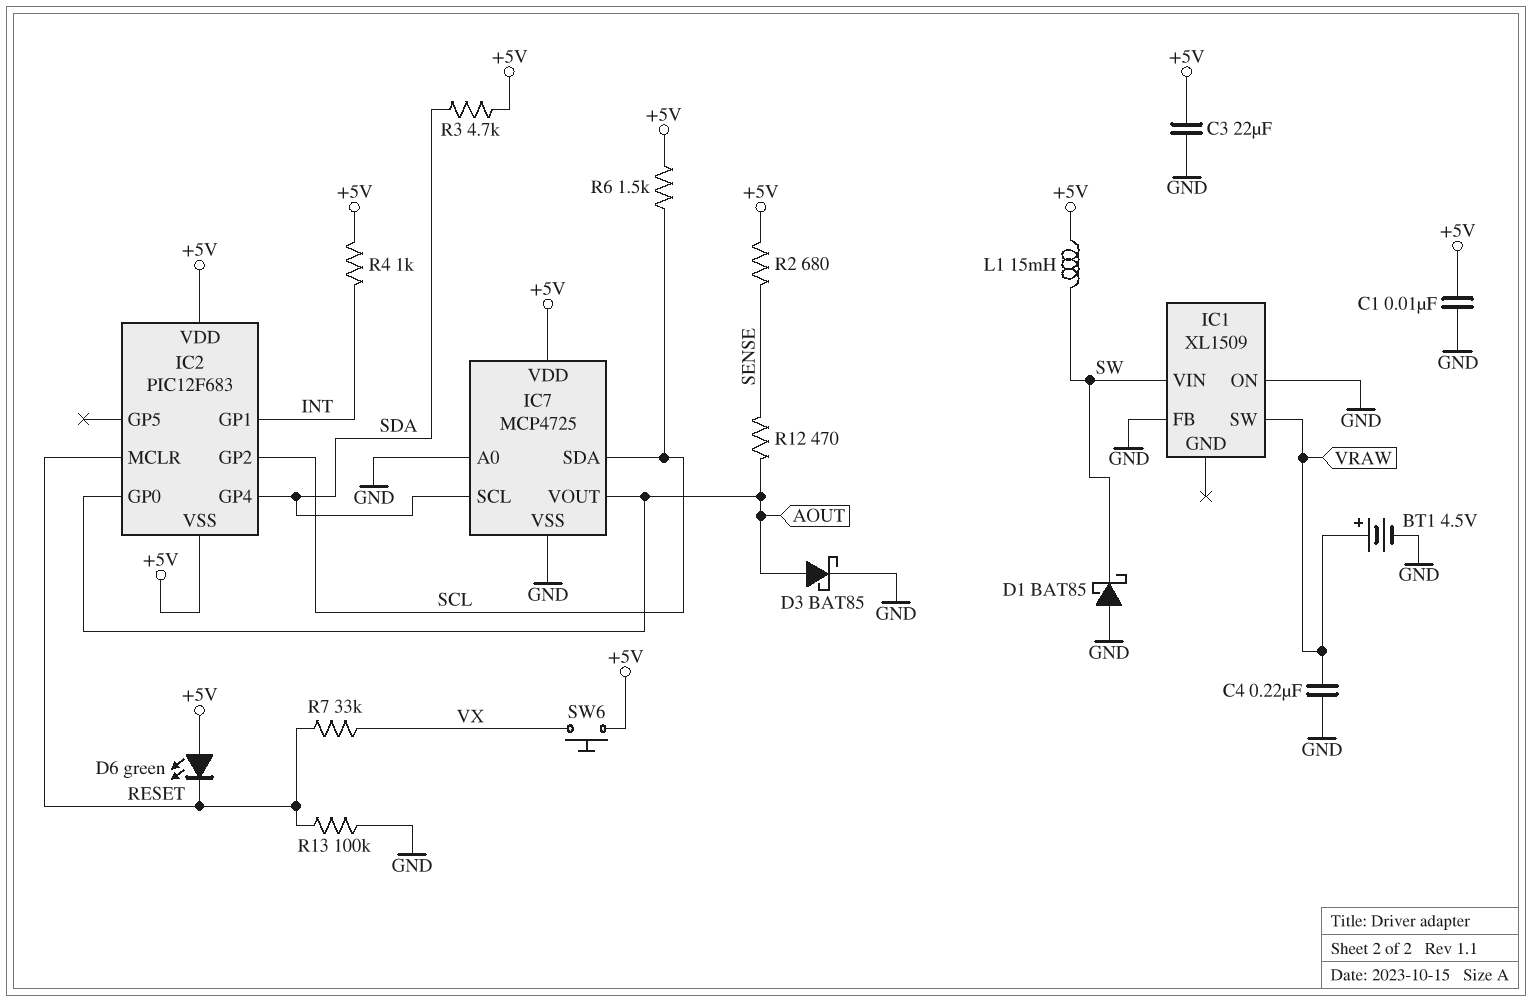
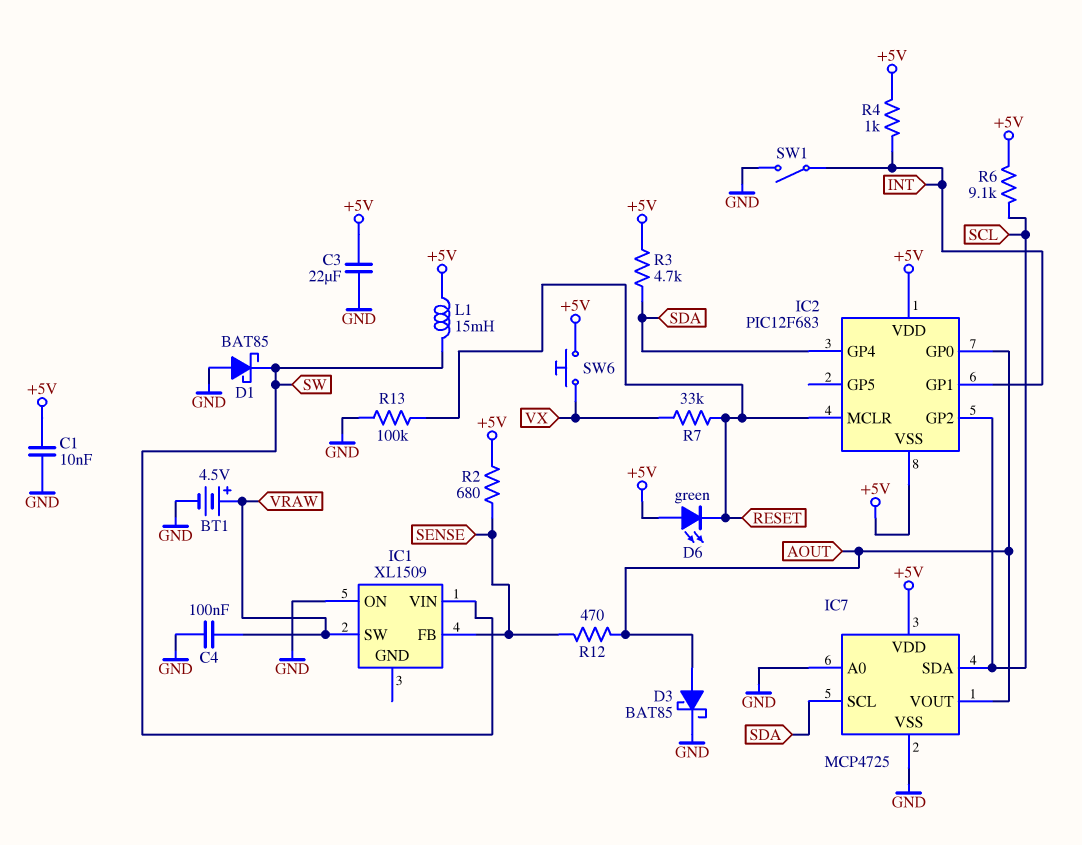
C4: 220nF (GND, VRAW) -> 100nF (GND, VRAW)
IC1 pin FB: GND -> SENSE
R6: 1.5k (+5V, SCL) -> 9.1k (+5V, SCL)
SW1: none -> switch (GND, INT)

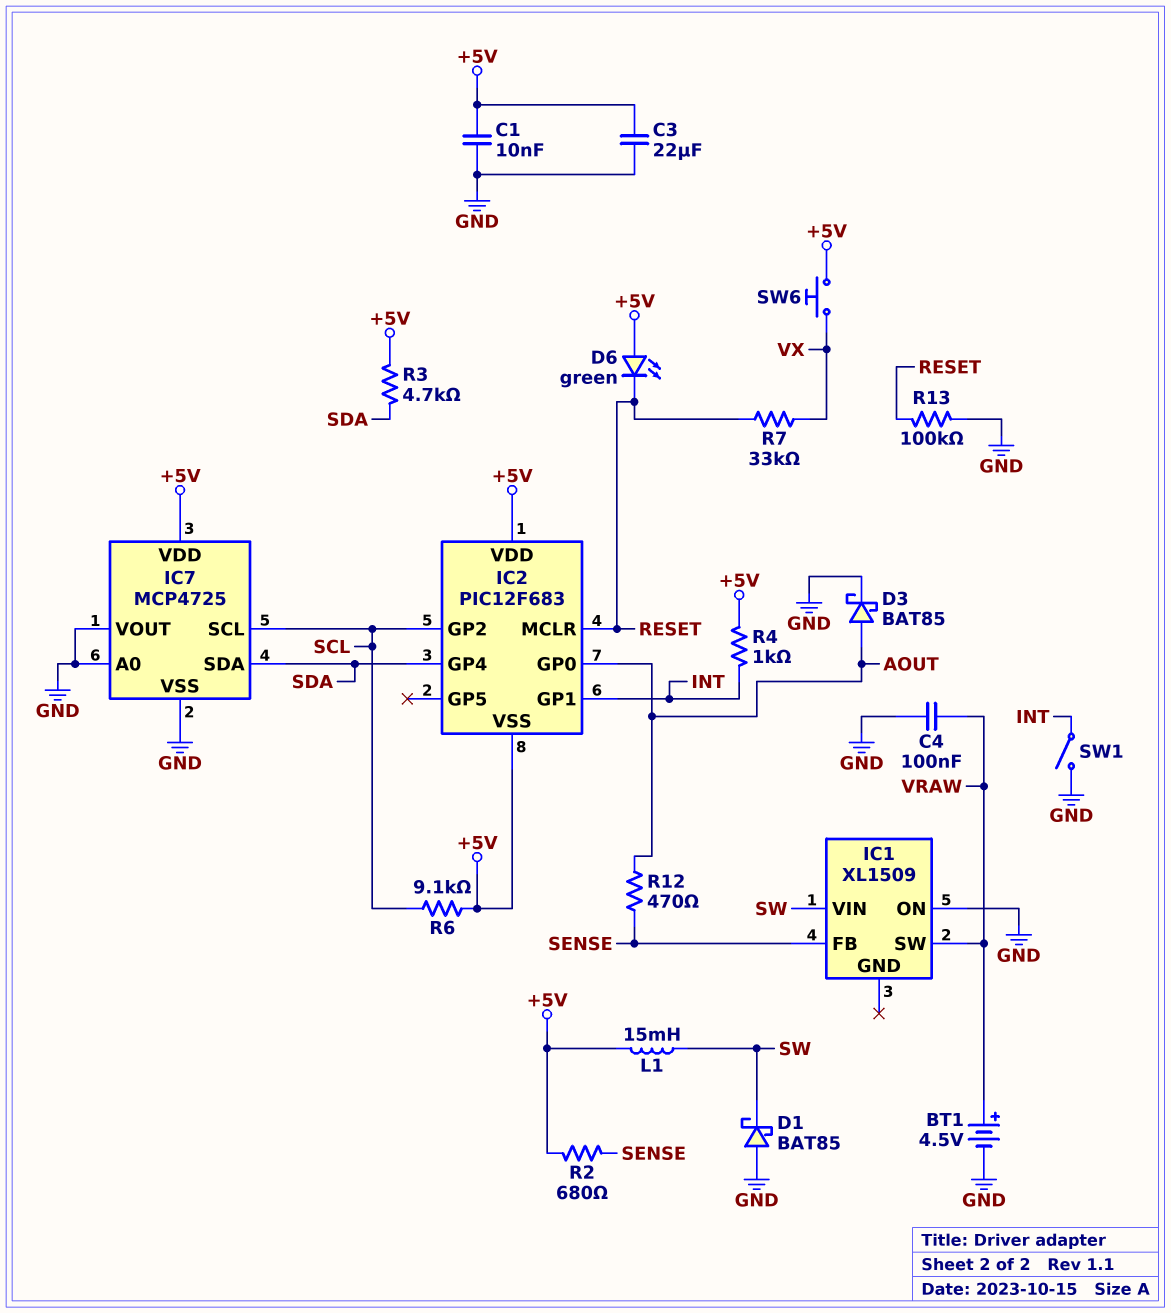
IC7 pin SCL: SDA -> SCL
IC7 pin SDA: SCL -> SDA
IC7 pin VOUT: AOUT -> GND

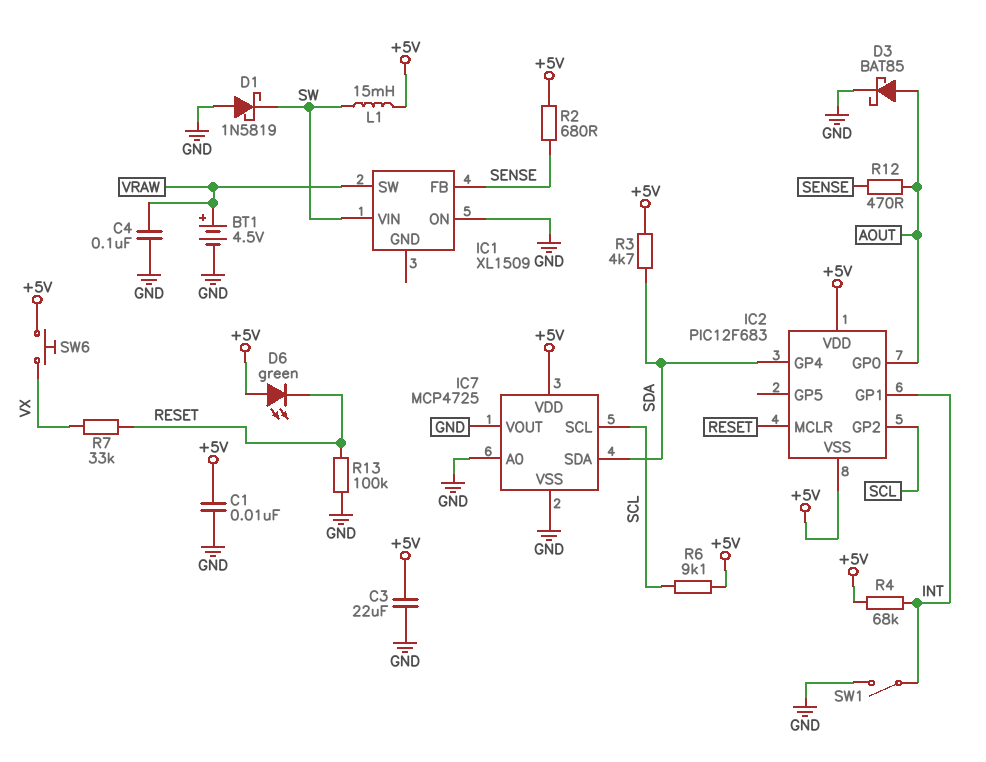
D1: schottky BAT85 (A GND, K SW) -> schottky 1N5819 (A GND, K SW)
R4: 1k (+5V, INT) -> 68k (+5V, INT)

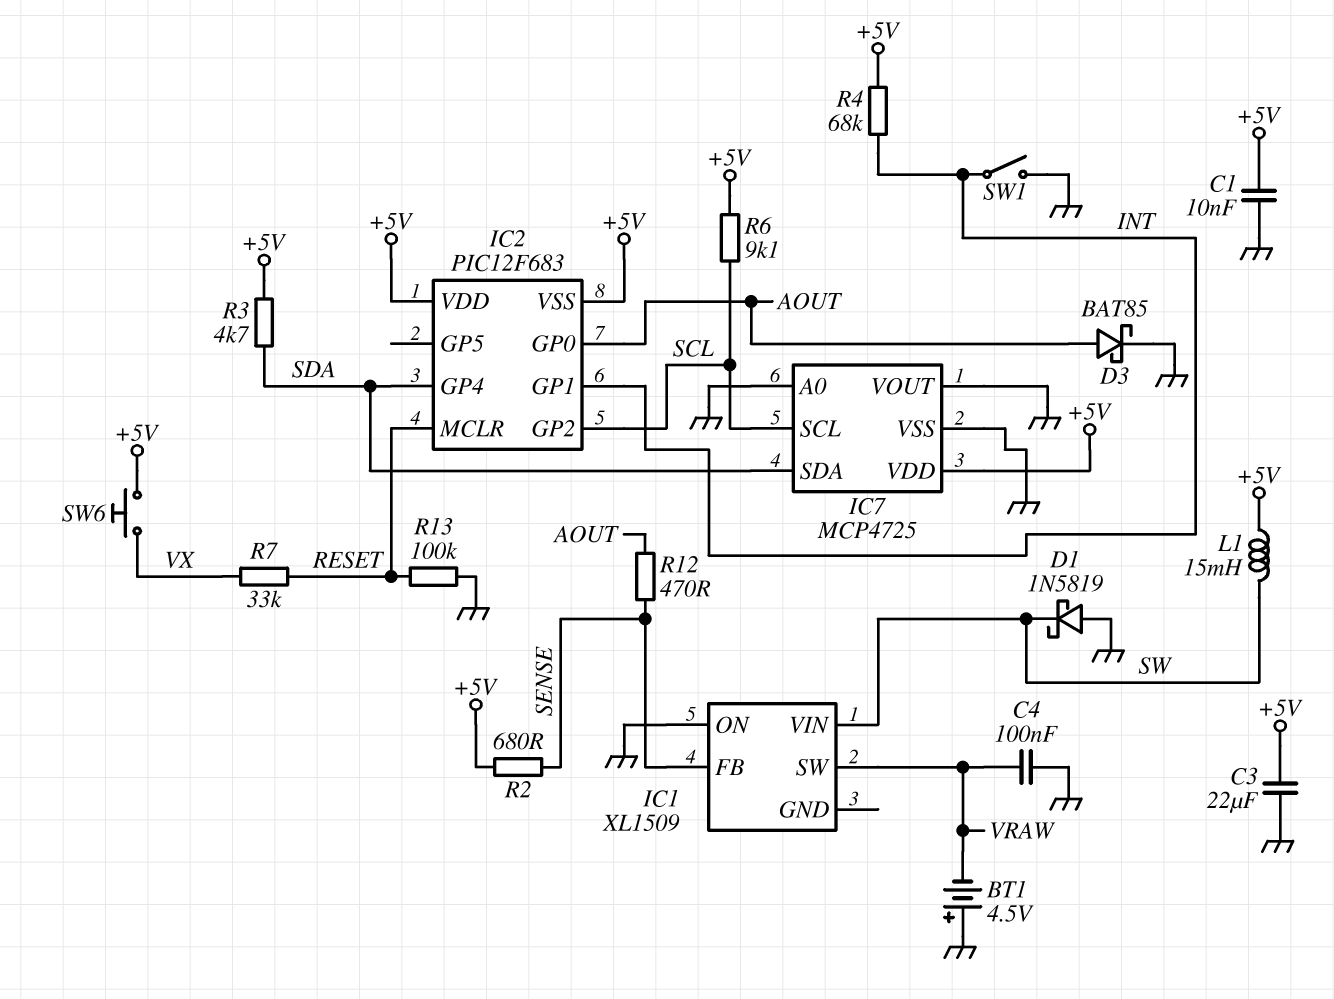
BT1: 4.5V (plus VRAW, minus GND) -> 4.5V (plus GND, minus VRAW)
D6: LED green (A +5V, K RESET) -> none

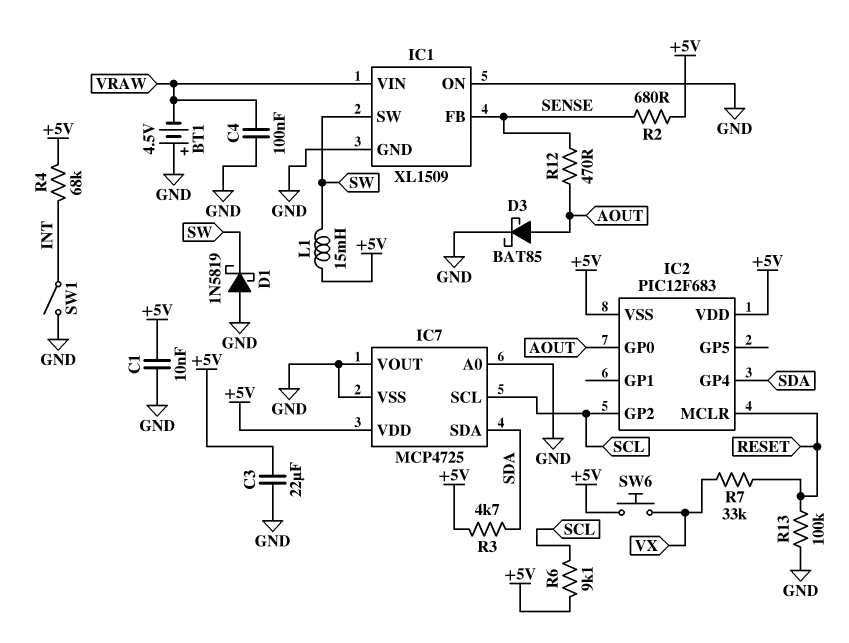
IC1 pin GND: none -> GND
IC1 pin SW: VRAW -> SW
IC1 pin VIN: SW -> VRAW
IC2 pin GP1: INT -> none

